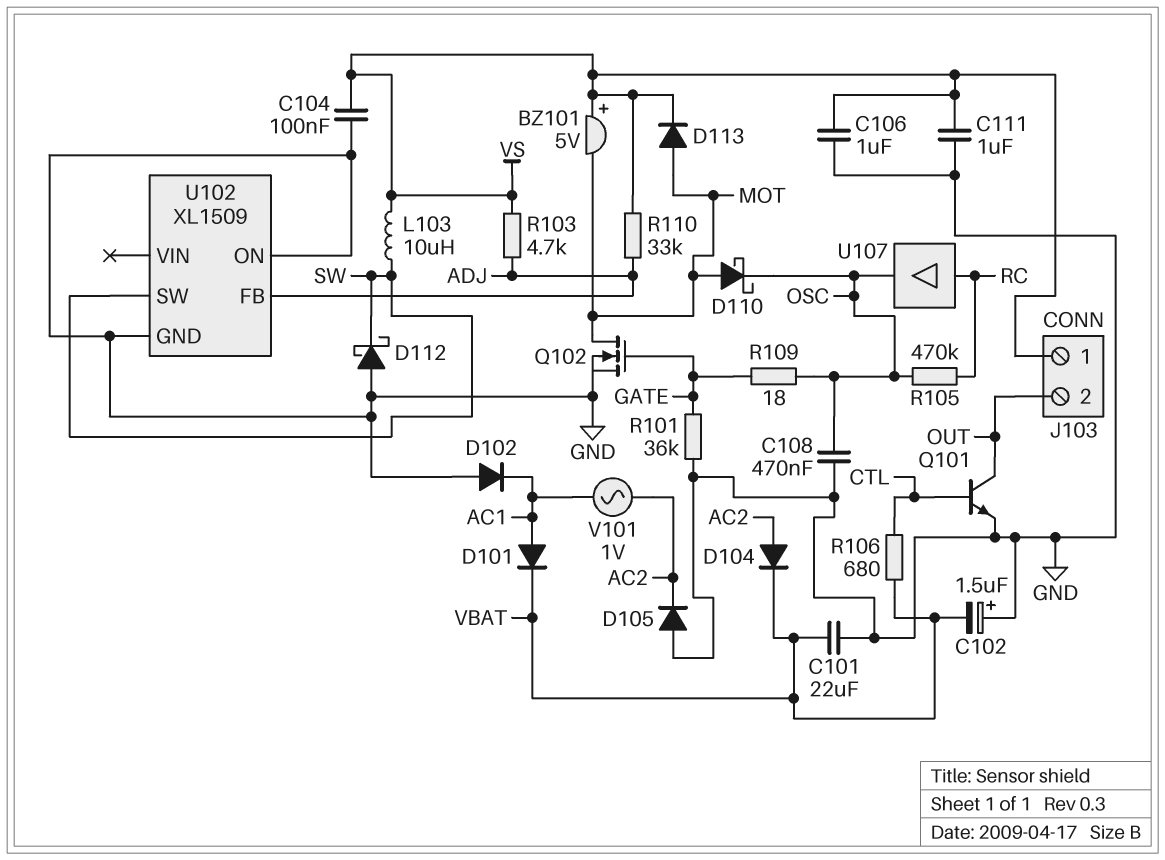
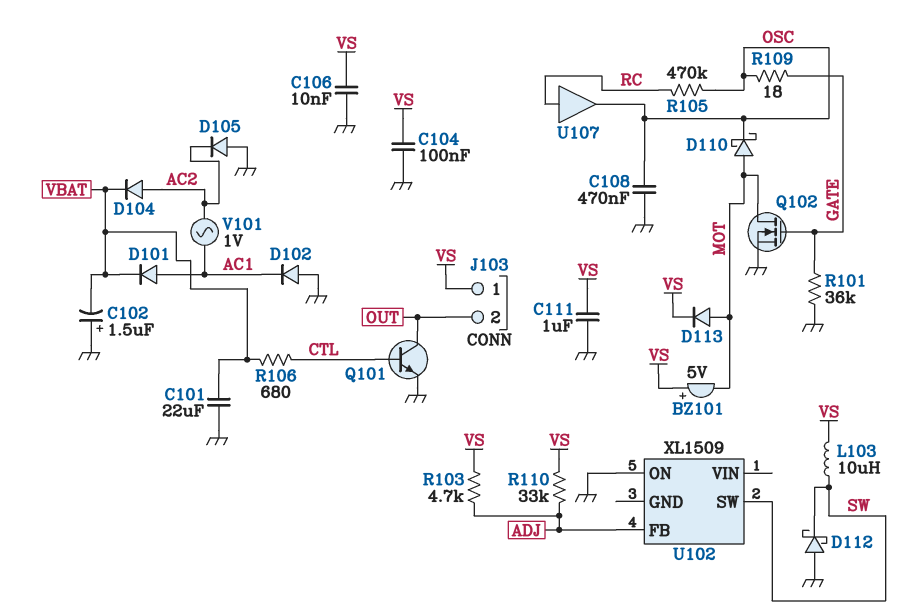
C106: 1uF (GND, VS) -> 10nF (GND, VS)
U102 pin GND: GND -> none

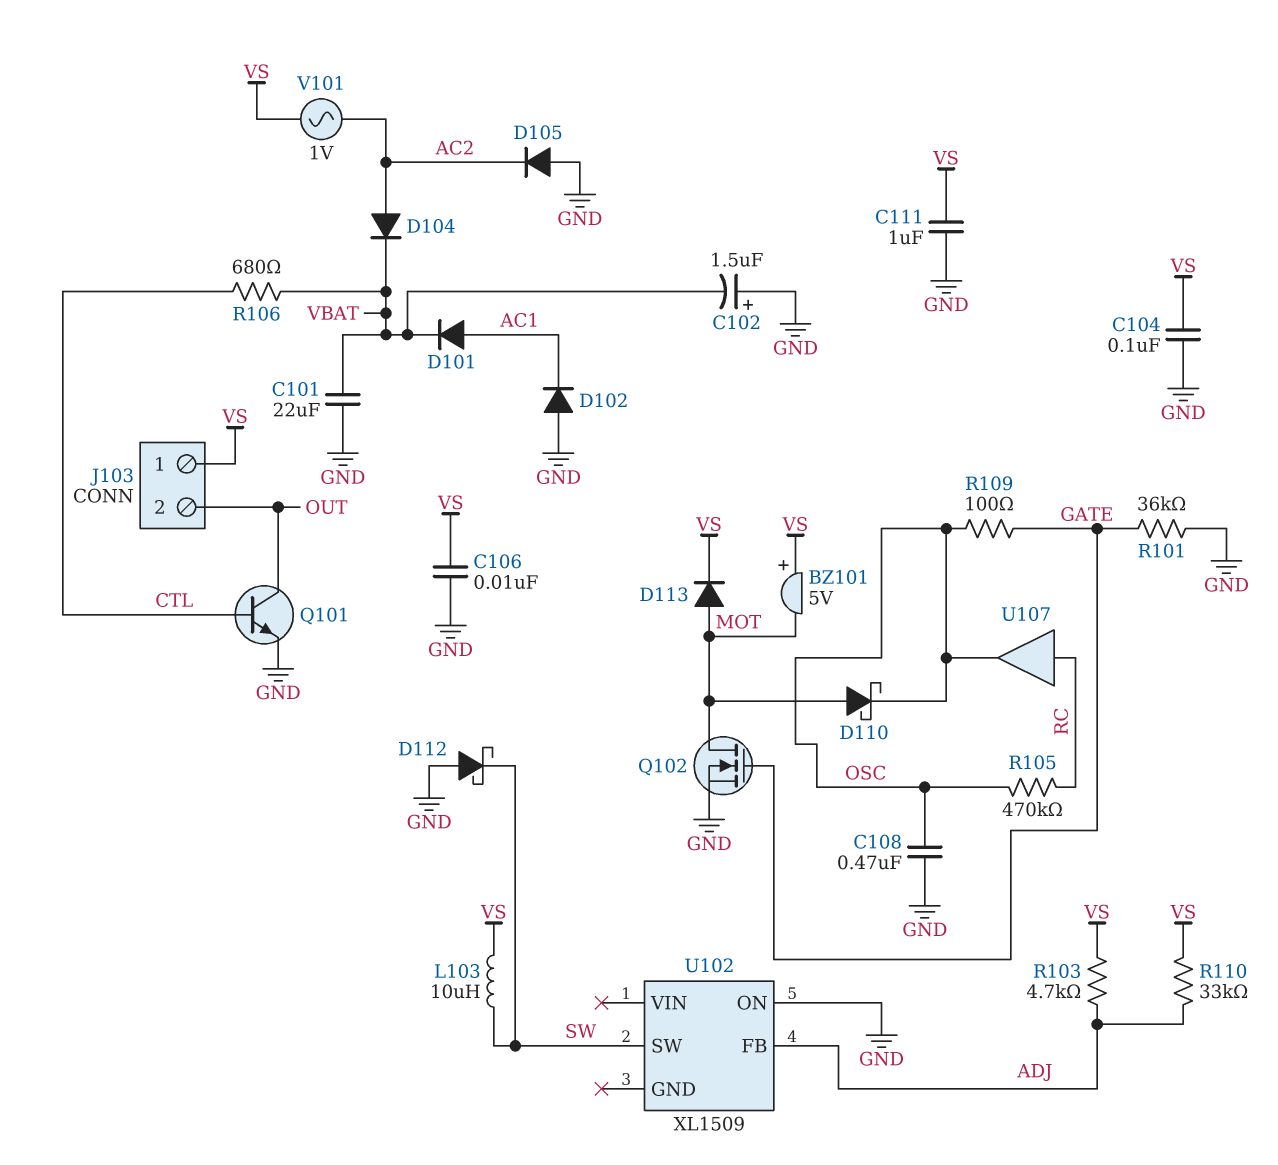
R109: 18 (GATE, OSC) -> 100 (GATE, OSC)
V101: AC 1V (AC1, AC2) -> AC 1V (AC2, VS)

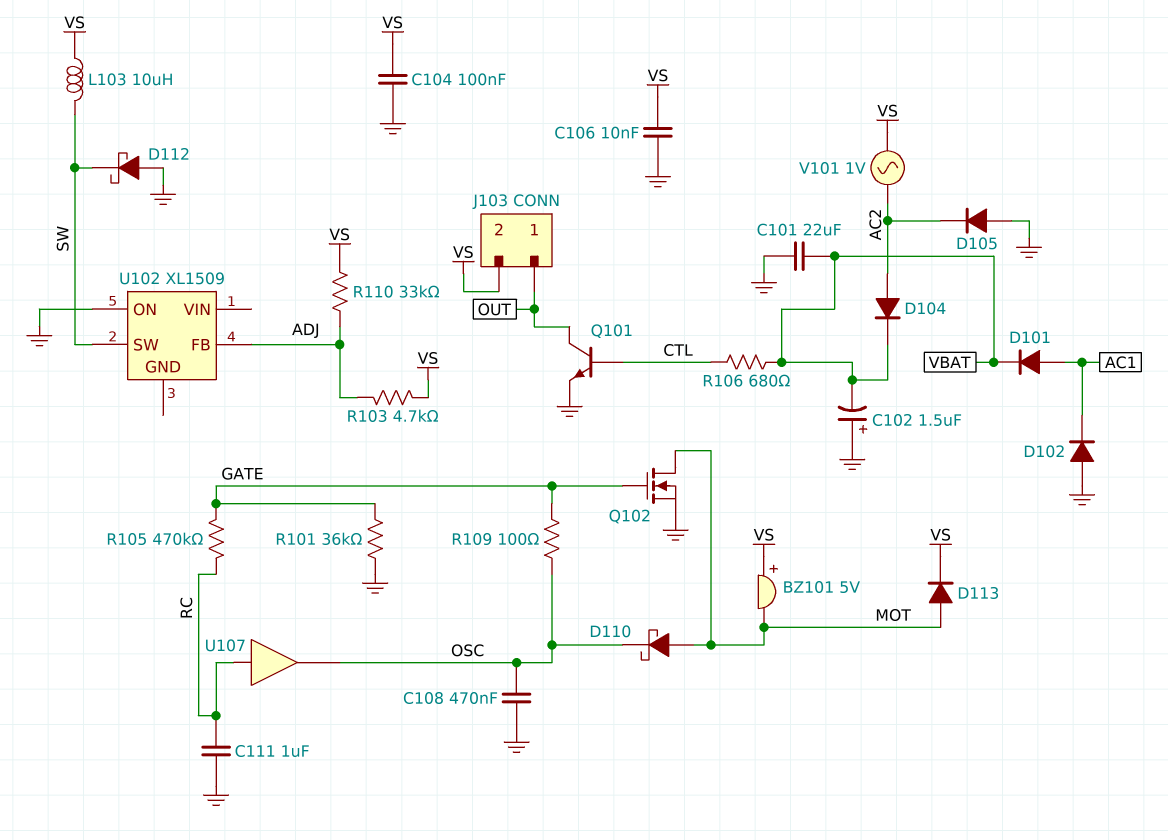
C111: 1uF (GND, VS) -> 1uF (GND, RC)
J103 pin 1: VS -> OUT
J103 pin 2: OUT -> VS
R105: 470k (OSC, RC) -> 470k (GATE, RC)

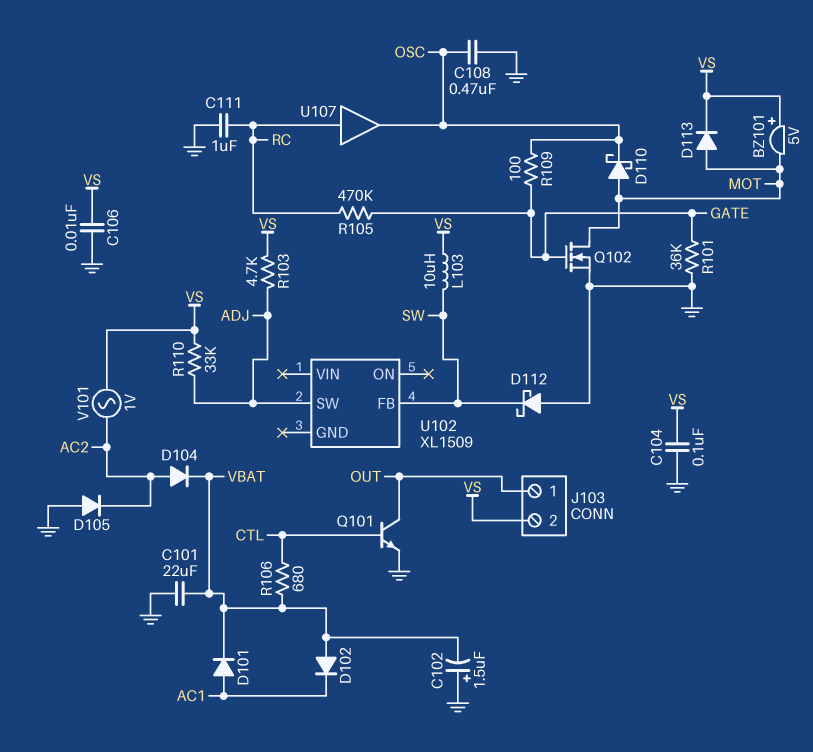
D102: diode (A GND, K AC1) -> diode (A VBAT, K AC1)
U102 pin FB: ADJ -> SW
U102 pin ON: GND -> none
U102 pin SW: SW -> ADJ

